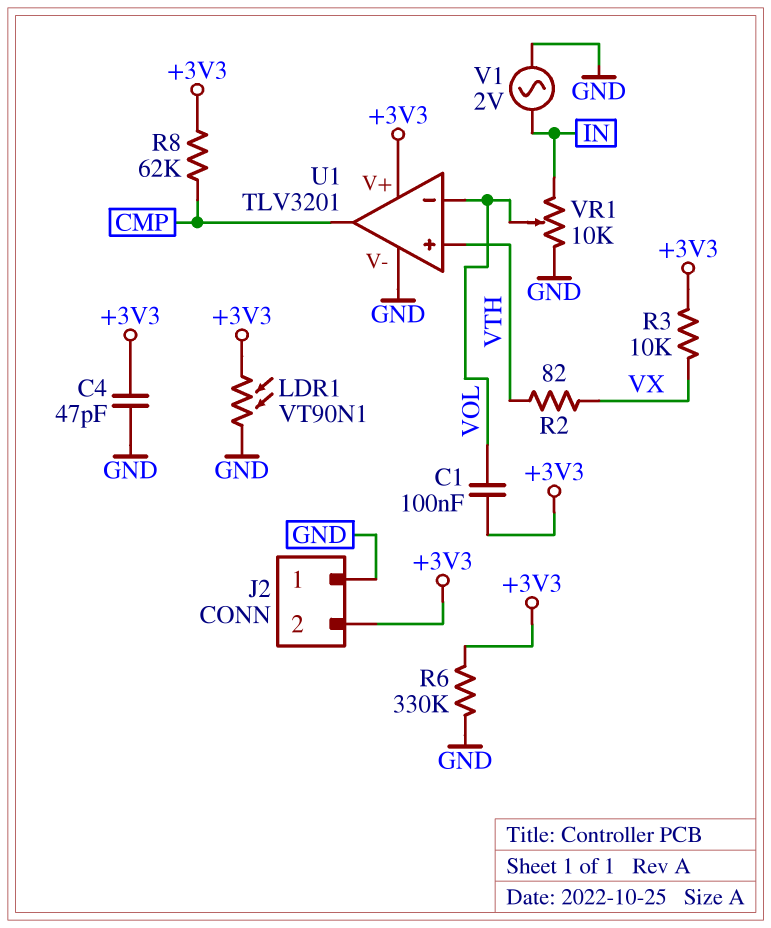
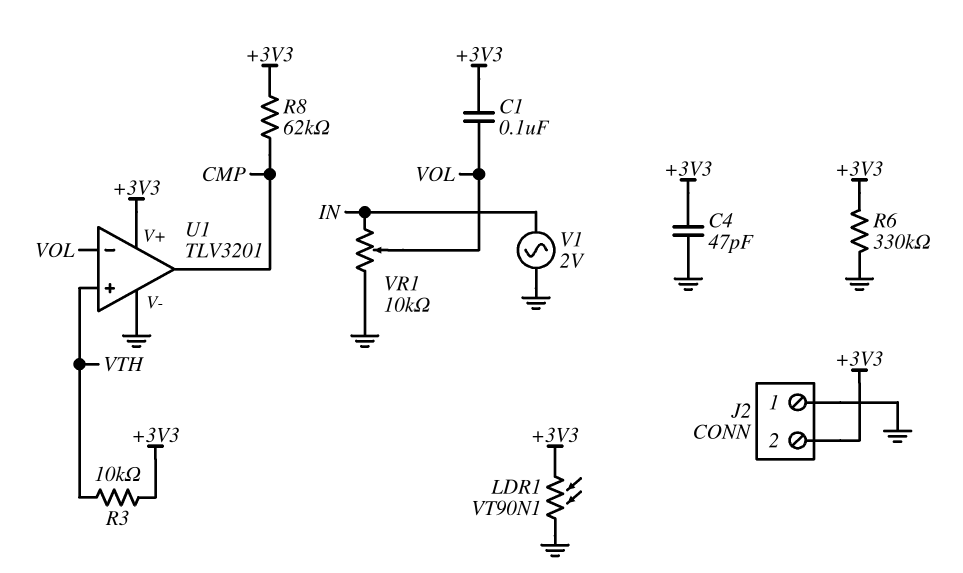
R2: 82 (VTH, VX) -> none
R3: 10k (+3V3, VX) -> 10k (+3V3, VTH)

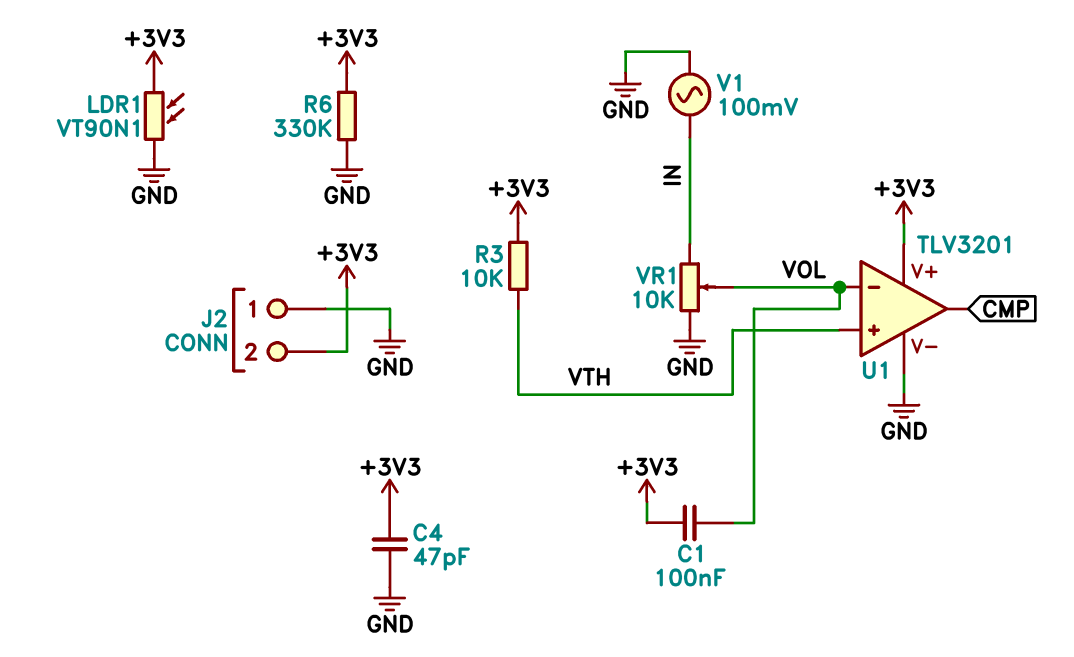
R8: 62k (+3V3, CMP) -> none
V1: AC 2V (GND, IN) -> AC 100mV (GND, IN)

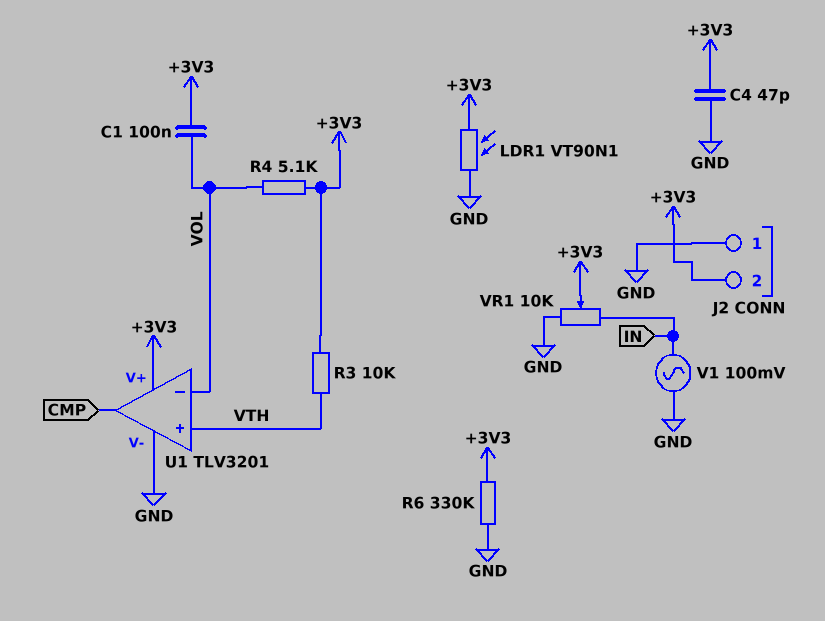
R4: none -> 5.1k (+3V3, VOL)
VR1: 10k (GND, IN, wiper VOL) -> 10k (GND, IN, wiper +3V3)

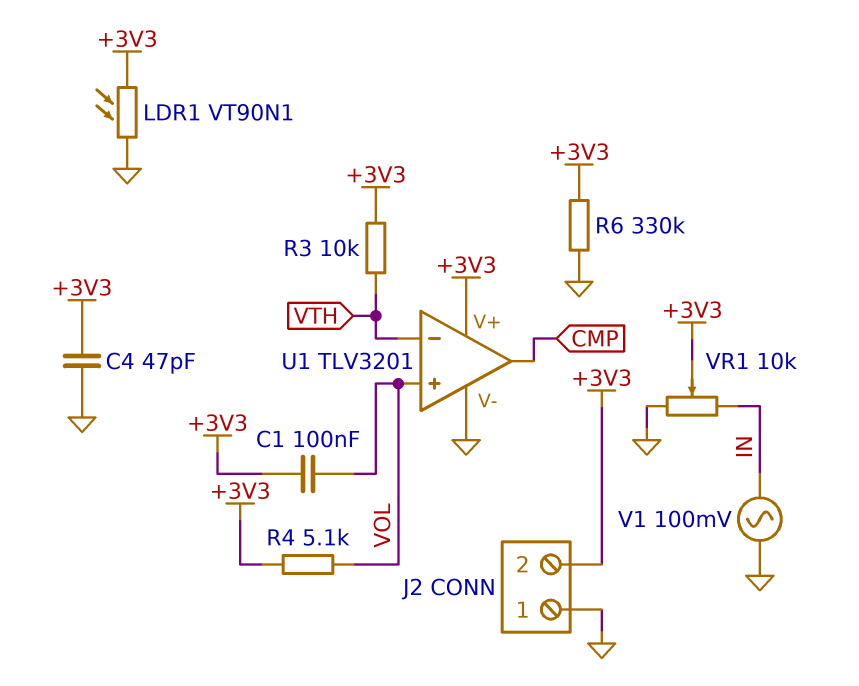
U1 pin in+: VTH -> VOL
U1 pin in-: VOL -> VTH

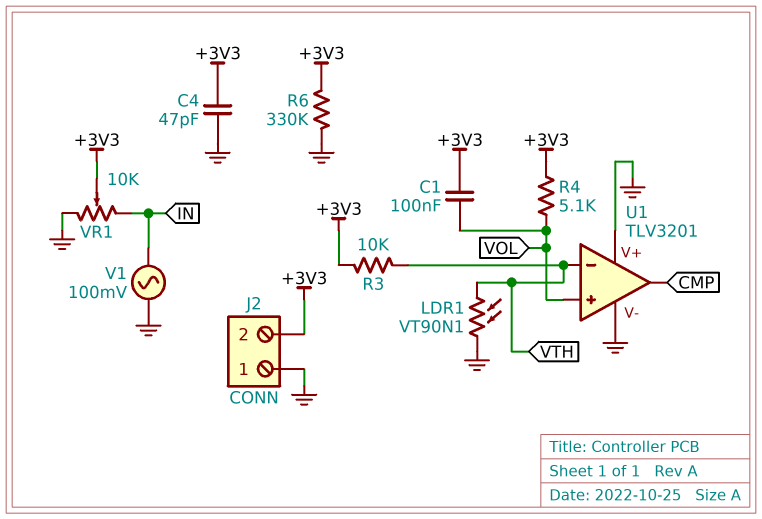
LDR1: VT90N1 (+3V3, GND) -> VT90N1 (GND, VTH)
U1 pin V+: +3V3 -> GND

